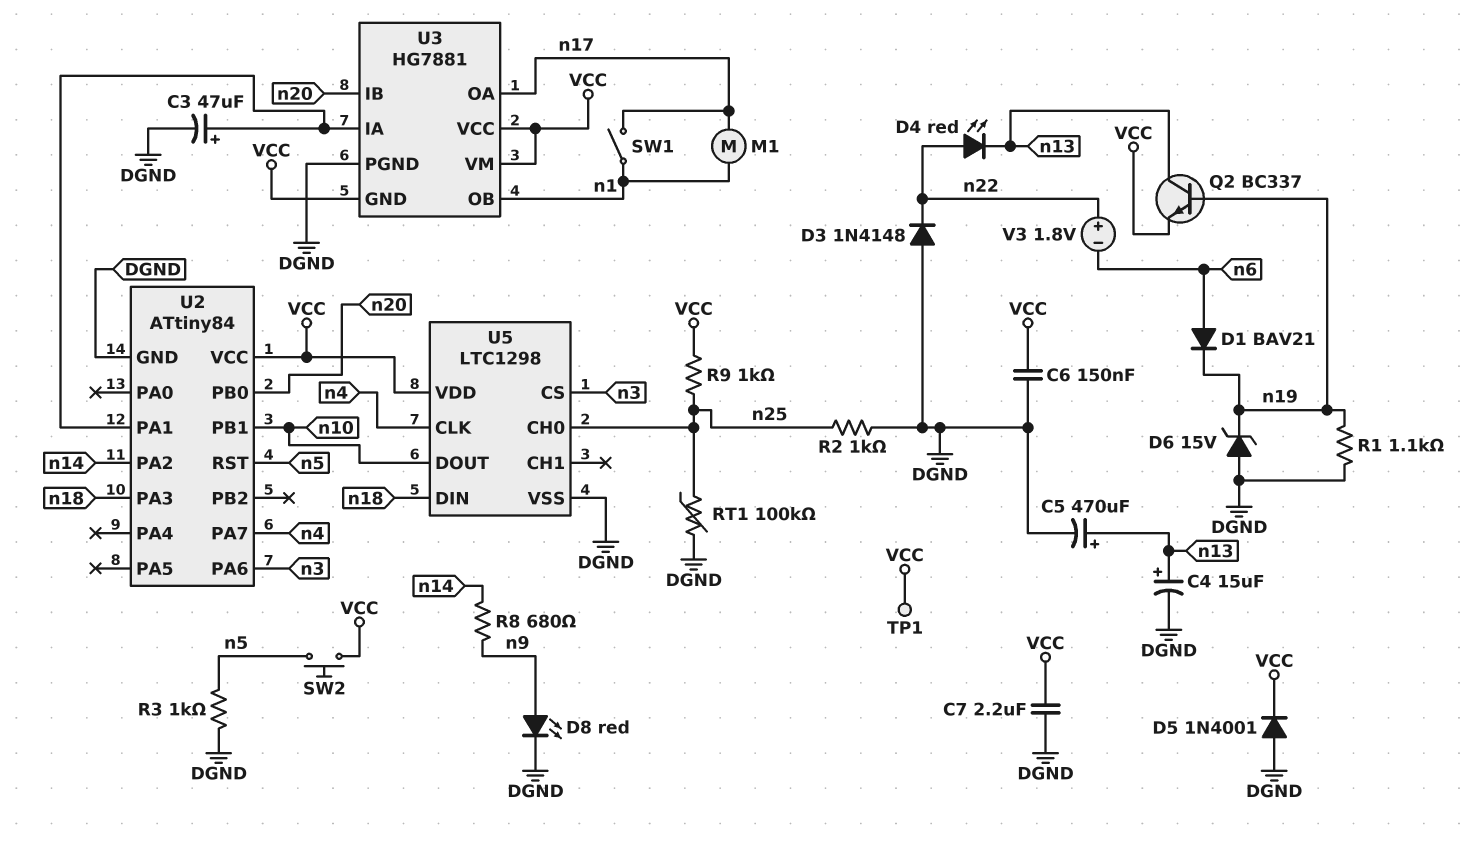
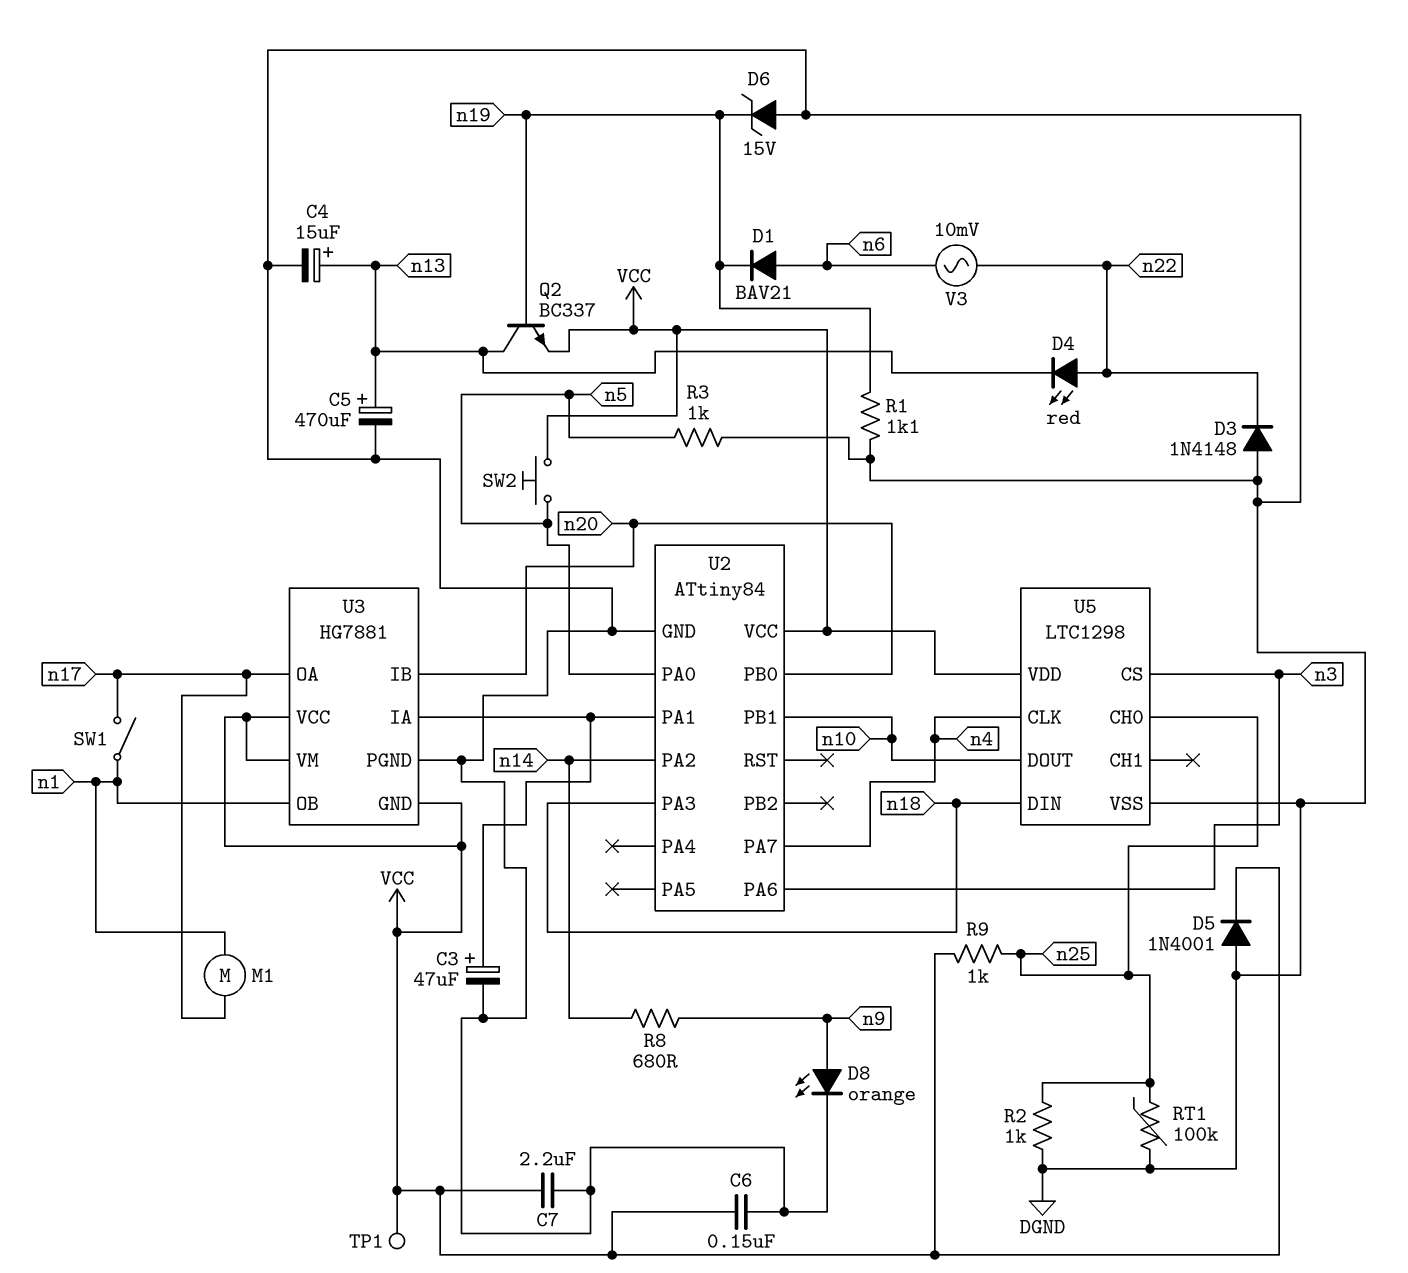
D8: LED red (A n9, K DGND) -> LED orange (A n9, K DGND)
U2 pin PA0: none -> n5
U2 pin RST: n5 -> none
V3: 1.8V (plus n22, minus n6) -> AC 10mV (n6, n22)

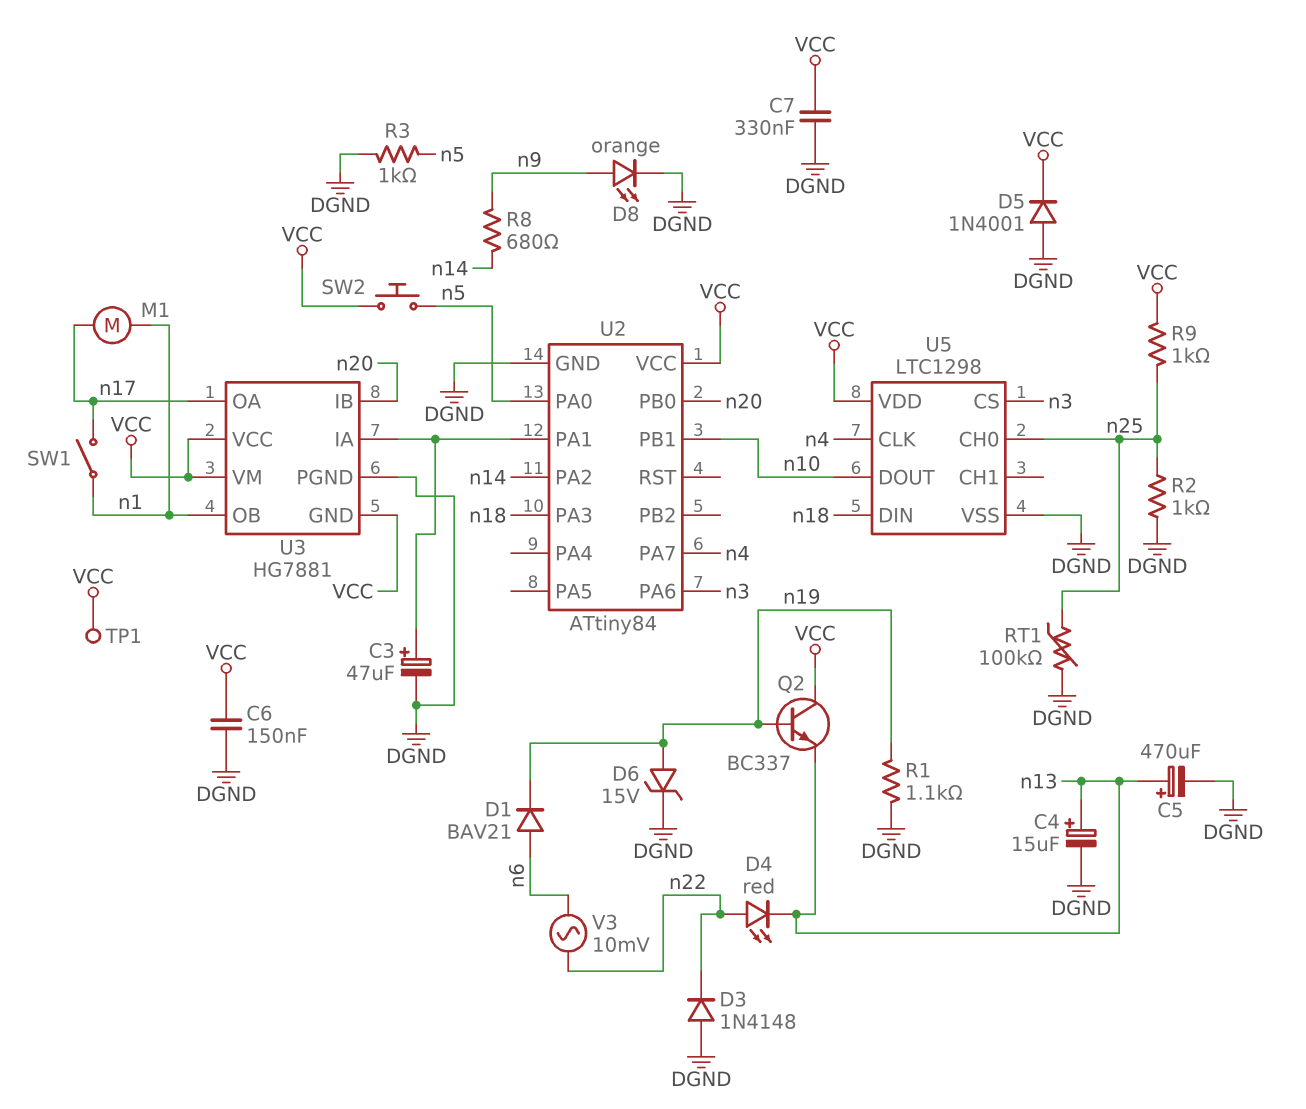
C7: 2.2uF (DGND, VCC) -> 330nF (DGND, VCC)
D6: zener 15V (A DGND, K n19) -> zener 15V (A n19, K DGND)
Q2: NPN BC337 (B n19, C n13, E VCC) -> NPN BC337 (B n19, C VCC, E n13)

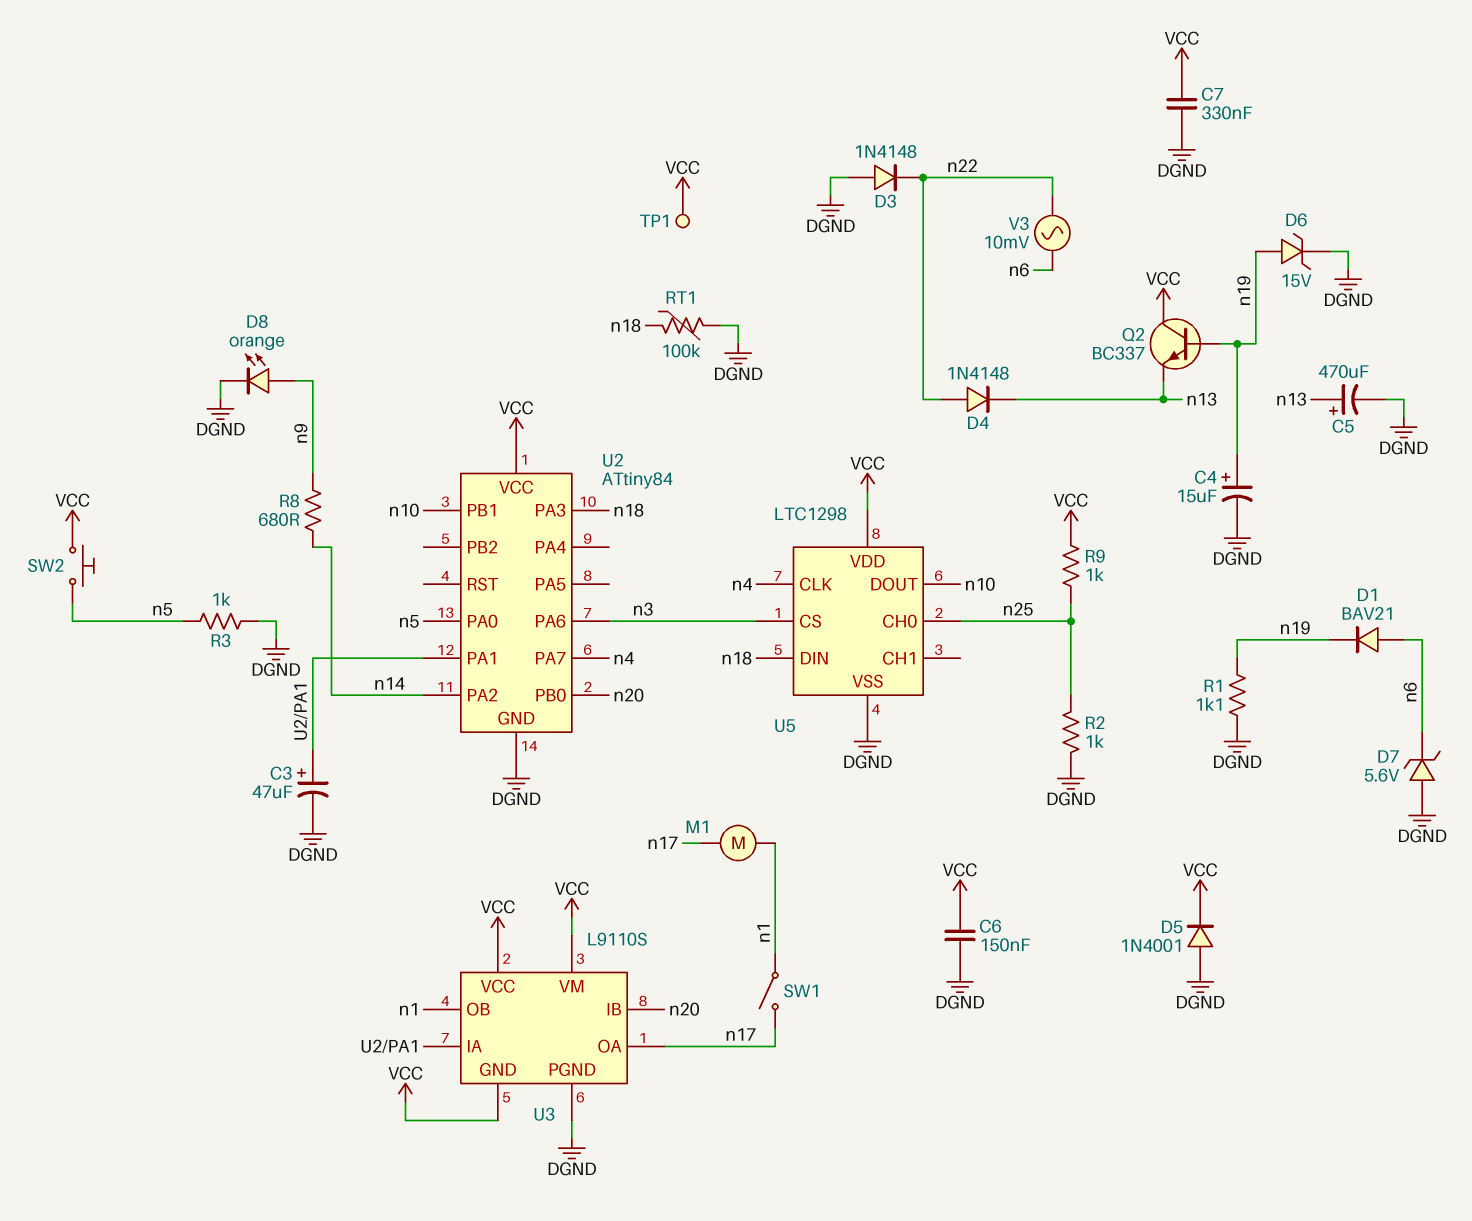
C4: 15uF (plus n13, minus DGND) -> 15uF (plus n19, minus DGND)
D4: LED red (A n22, K n13) -> diode 1N4148 (A n22, K n13)
D7: none -> zener 5.6V (A DGND, K n6)
RT1: 100k (DGND, n25) -> 100k (DGND, n18)
U3: HG7881 -> L9110S

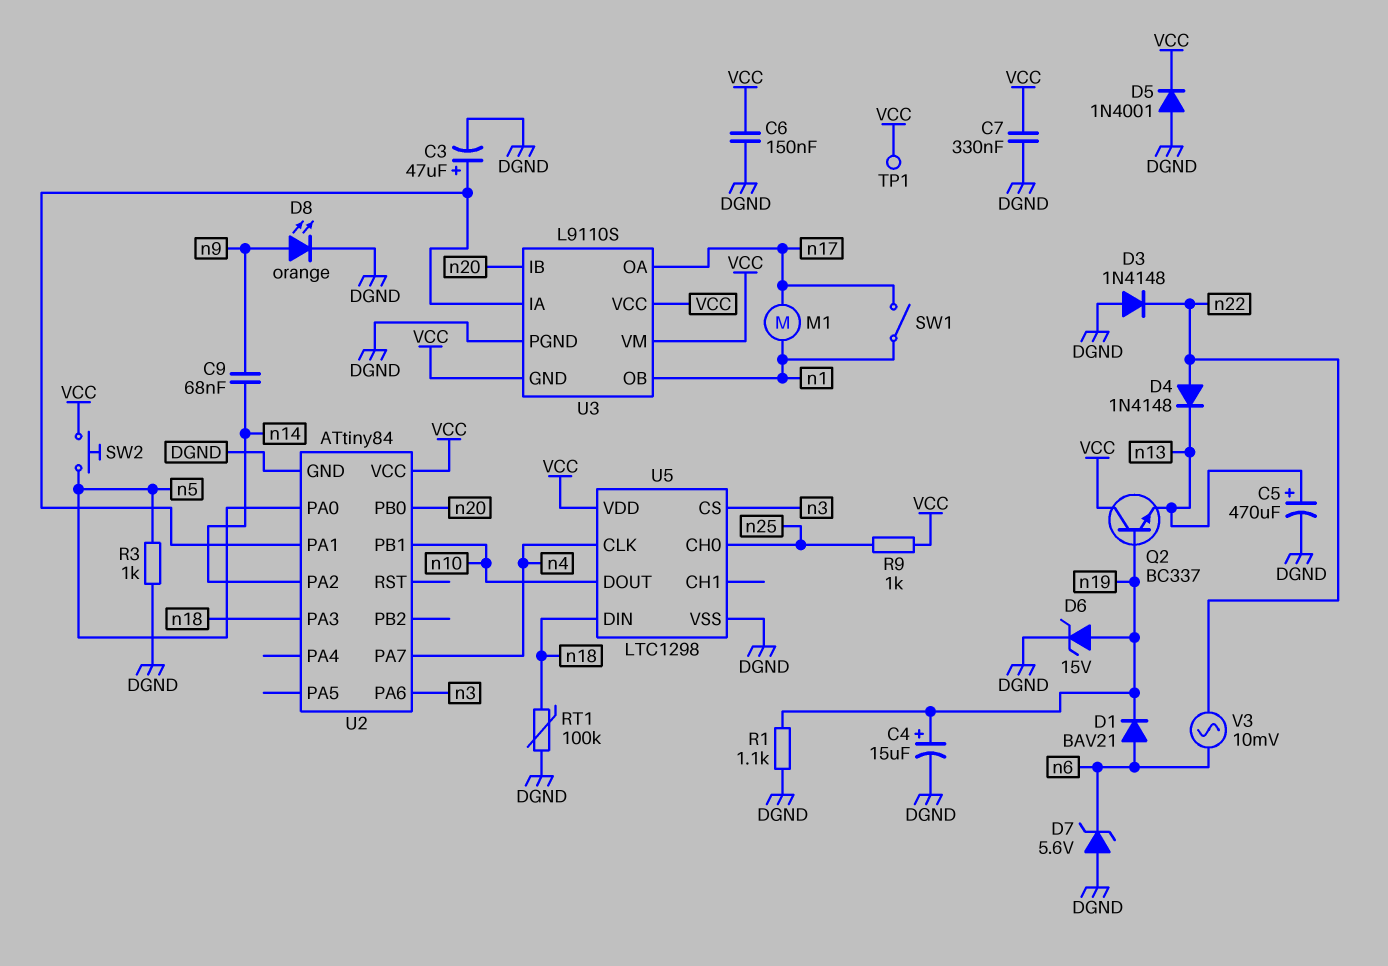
C9: none -> 68nF (n9, n14)
R2: 1k (DGND, n25) -> none
R8: 680 (n9, n14) -> none

